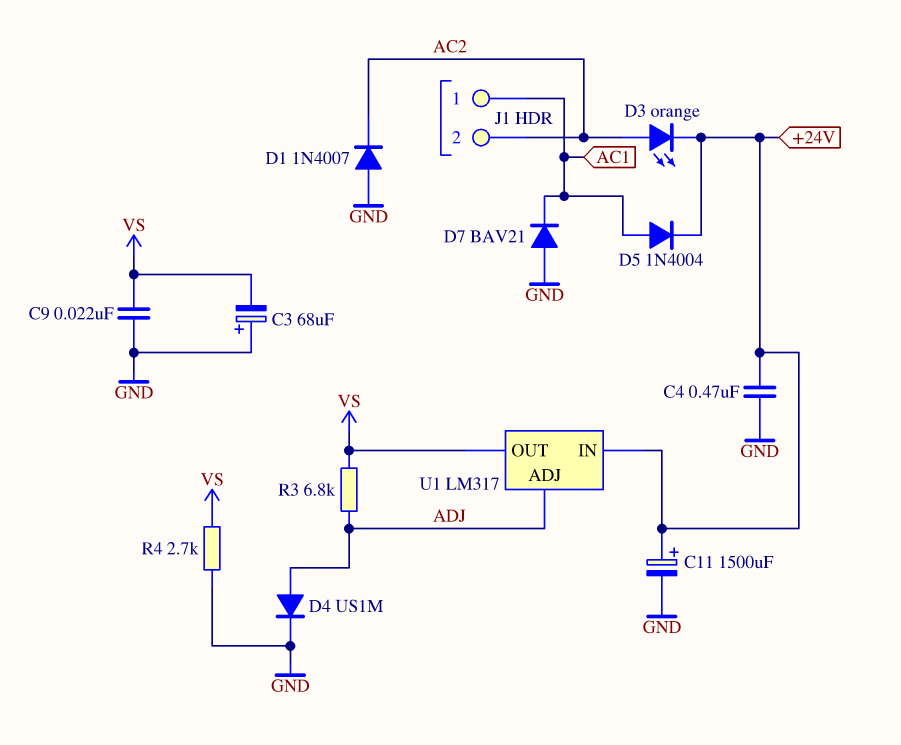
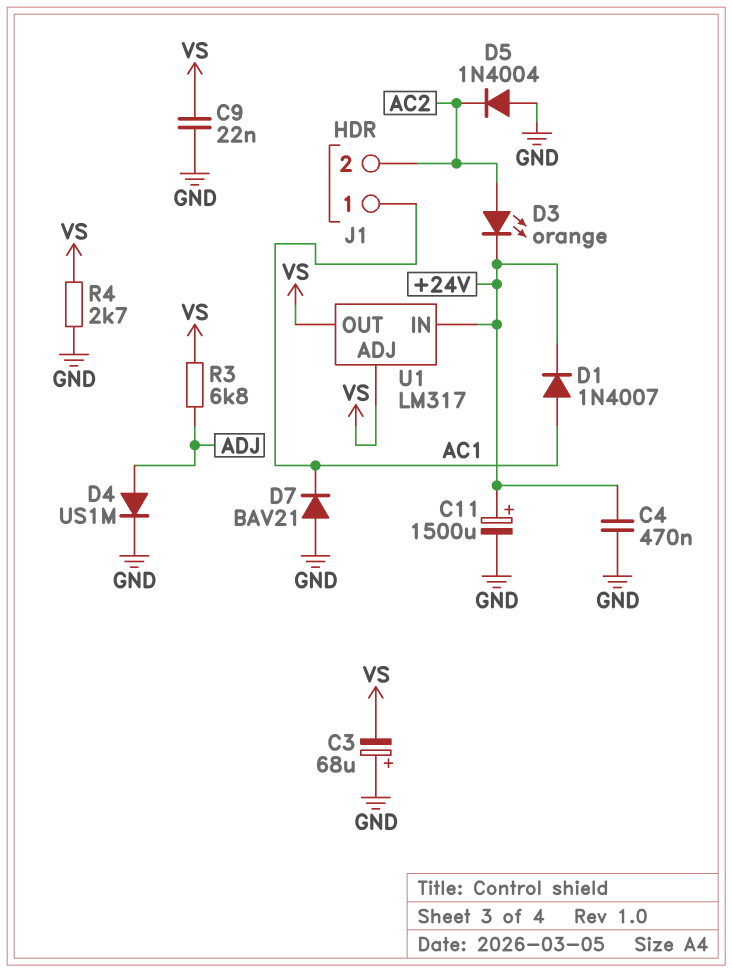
D1: diode 1N4007 (A GND, K AC2) -> diode 1N4007 (A AC1, K +24V)
D5: diode 1N4004 (A AC1, K +24V) -> diode 1N4004 (A GND, K AC2)
U1 pin ADJ: ADJ -> VS

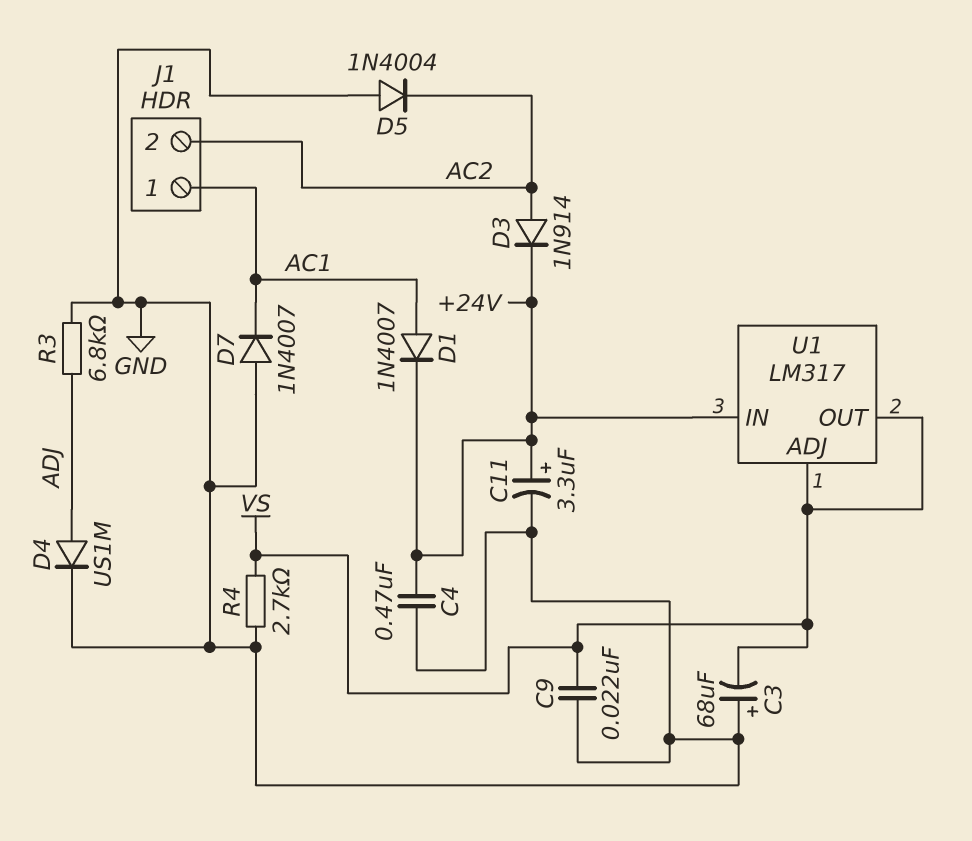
C11: 1500uF (plus +24V, minus GND) -> 3.3uF (plus +24V, minus GND)
D3: LED orange (A AC2, K +24V) -> diode 1N914 (A AC2, K +24V)
D7: diode BAV21 (A GND, K AC1) -> diode 1N4007 (A GND, K AC1)
R3: 6.8k (ADJ, VS) -> 6.8k (ADJ, GND)

